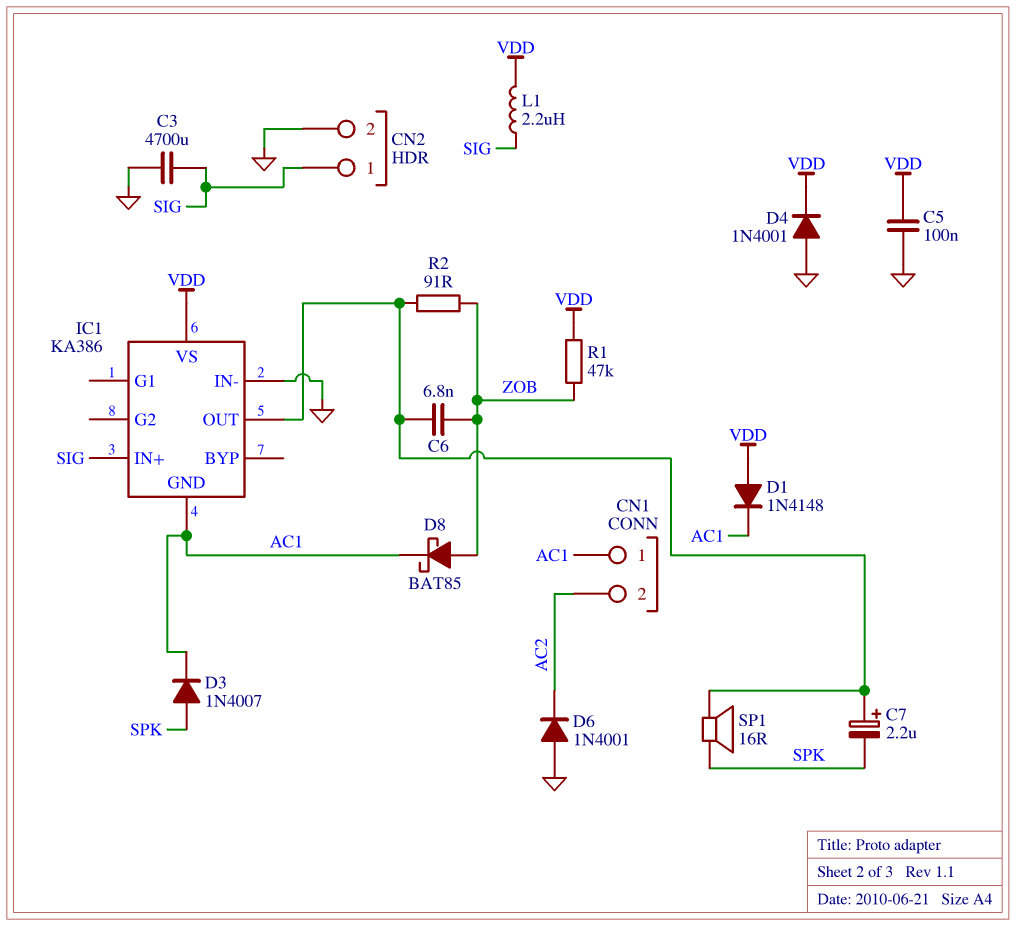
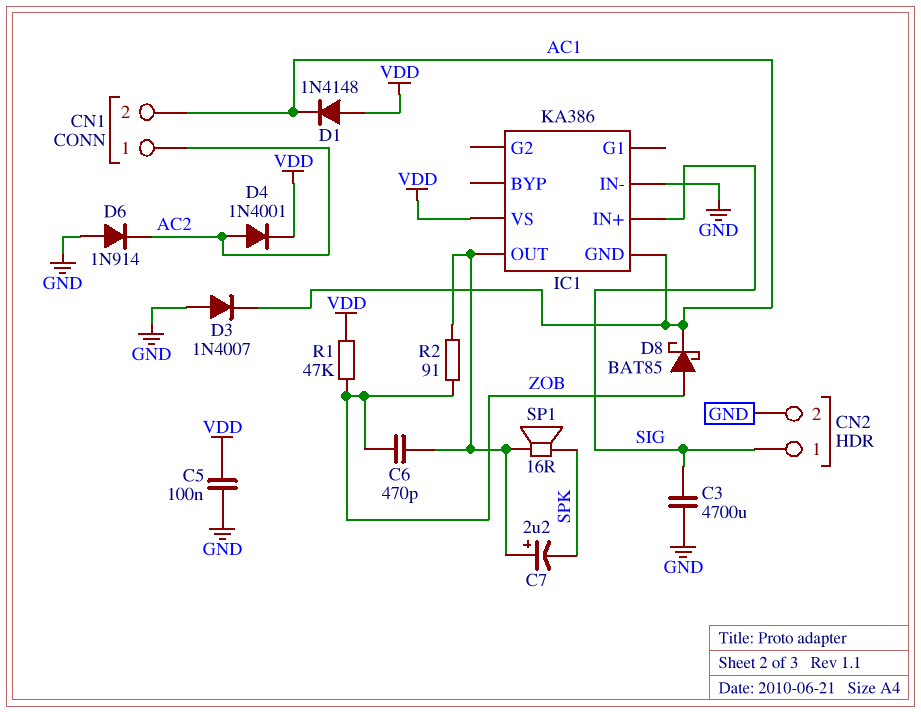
C6: 6.8nF (IC1/OUT, ZOB) -> 470pF (IC1/OUT, ZOB)
CN1 pin 1: AC1 -> AC2
CN1 pin 2: AC2 -> AC1
D3: diode 1N4007 (A SPK, K AC1) -> diode 1N4007 (A GND, K AC1)
D4: diode 1N4001 (A GND, K VDD) -> diode 1N4001 (A AC2, K VDD)
D6: diode 1N4001 (A GND, K AC2) -> diode 1N914 (A GND, K AC2)
L1: 2.2uH (SIG, VDD) -> none

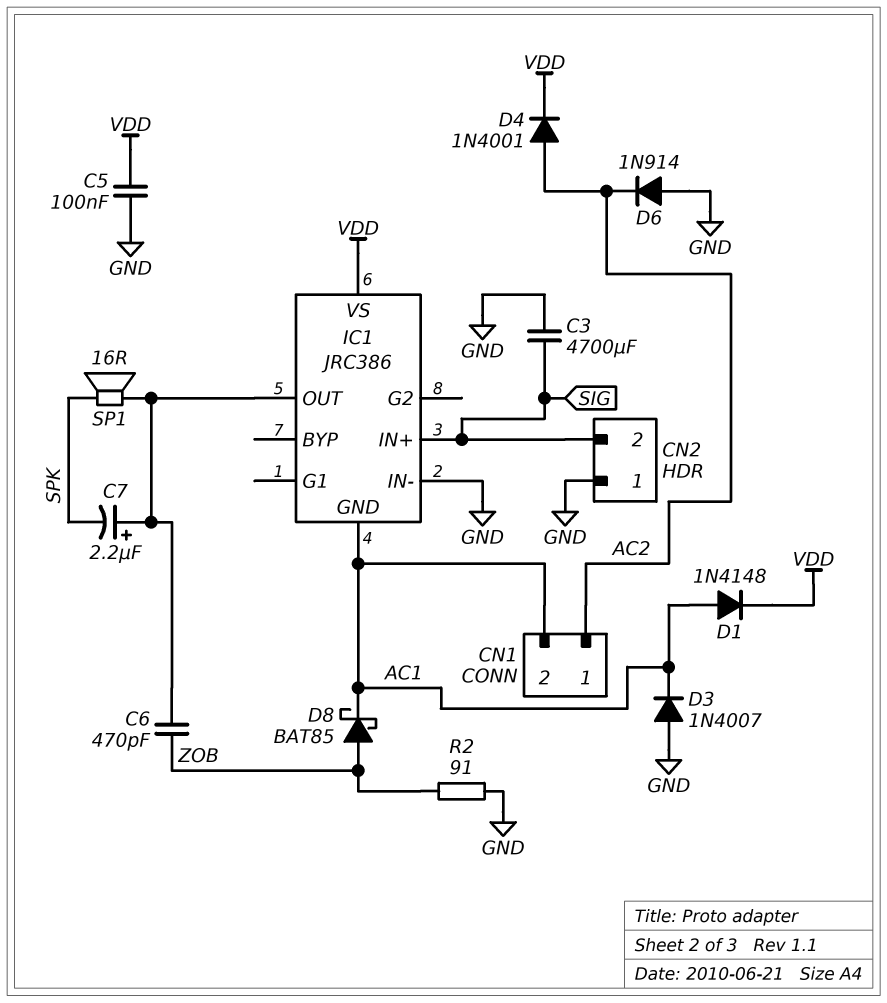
CN2 pin 1: SIG -> GND
CN2 pin 2: GND -> SIG
D1: diode 1N4148 (A VDD, K AC1) -> diode 1N4148 (A AC1, K VDD)
IC1: KA386 -> JRC386
R1: 47k (VDD, ZOB) -> none
R2: 91 (IC1/OUT, ZOB) -> 91 (GND, ZOB)

